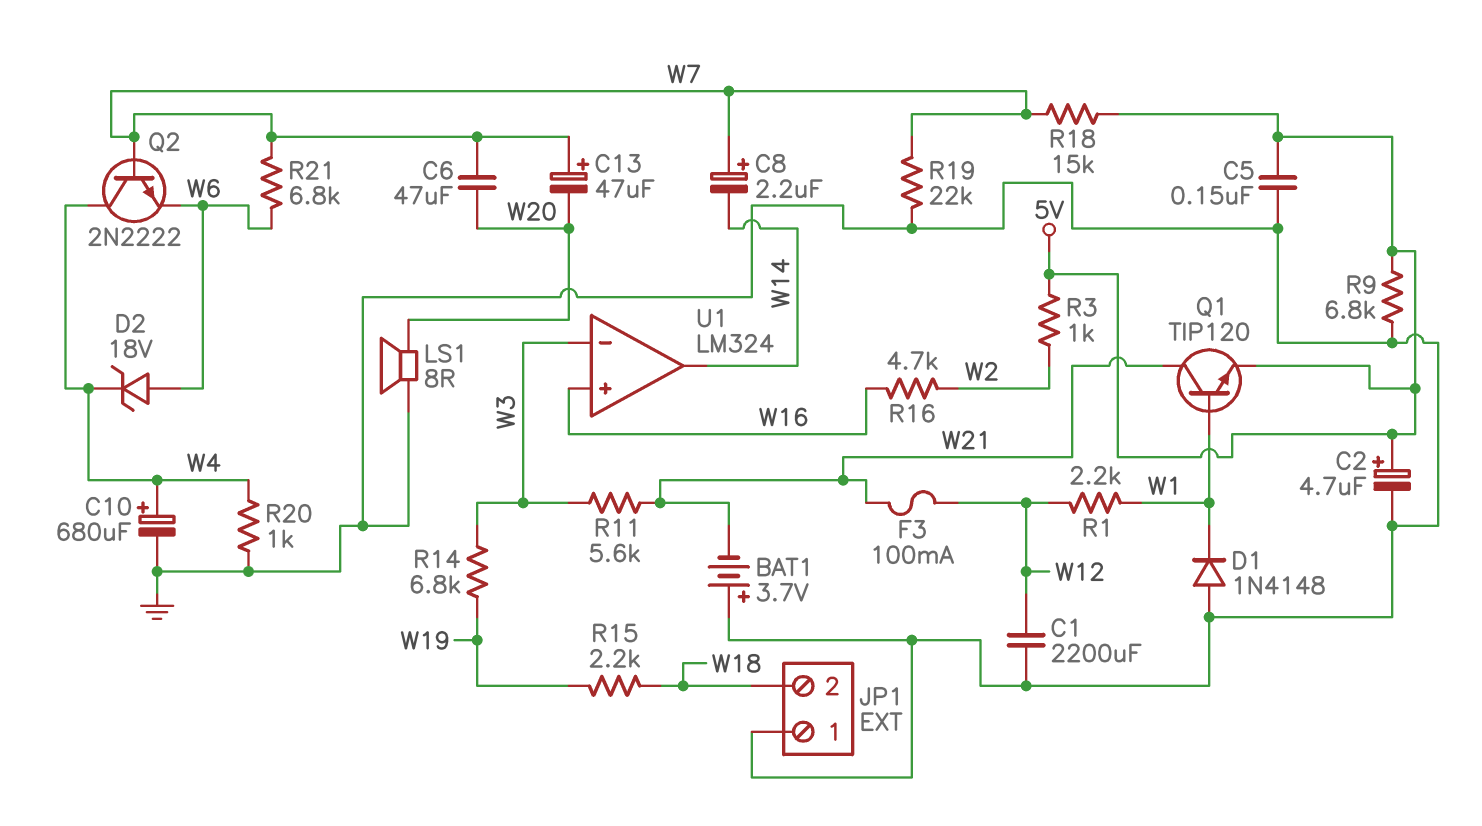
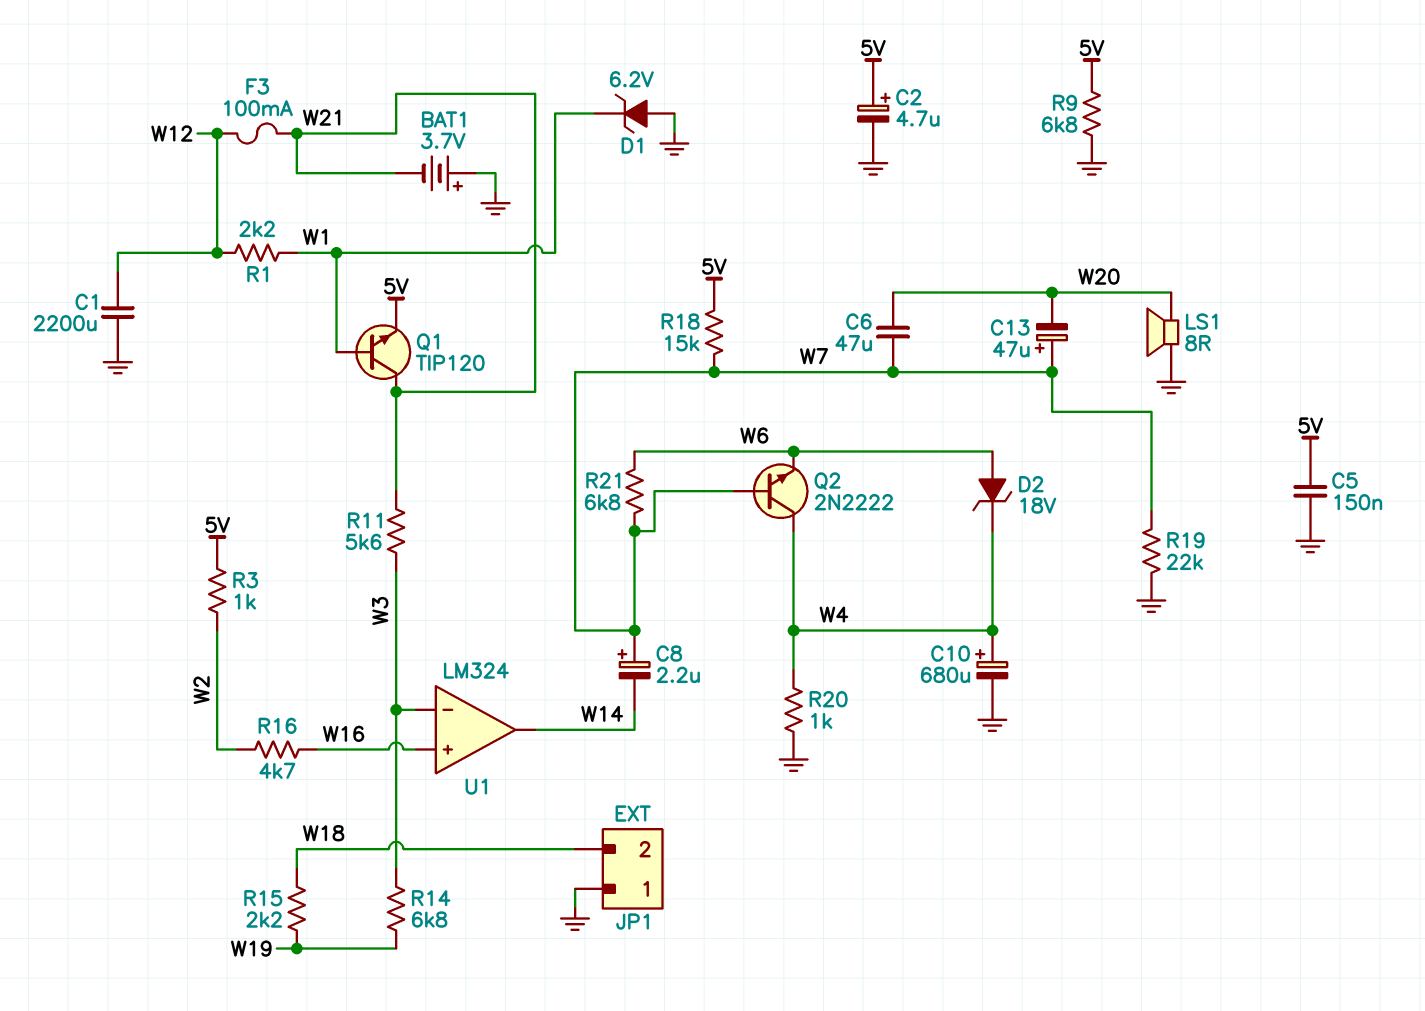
D1: diode 1N4148 (A GND, K W1) -> zener 6.2V (A GND, K W1)

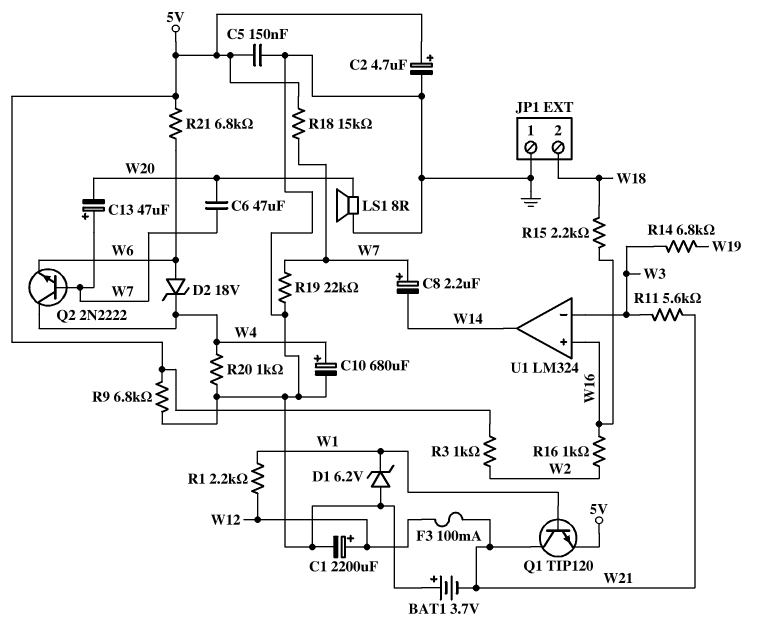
C1: 2200uF (GND, W12) -> 2200uF (plus W12, minus GND)
R15: 2.2k (W18, W19) -> 2.2k (W16, W18)
R16: 4.7k (W2, W16) -> 1k (W2, W16)
R21: 6.8k (W6, W7) -> 6.8k (5V, W6)

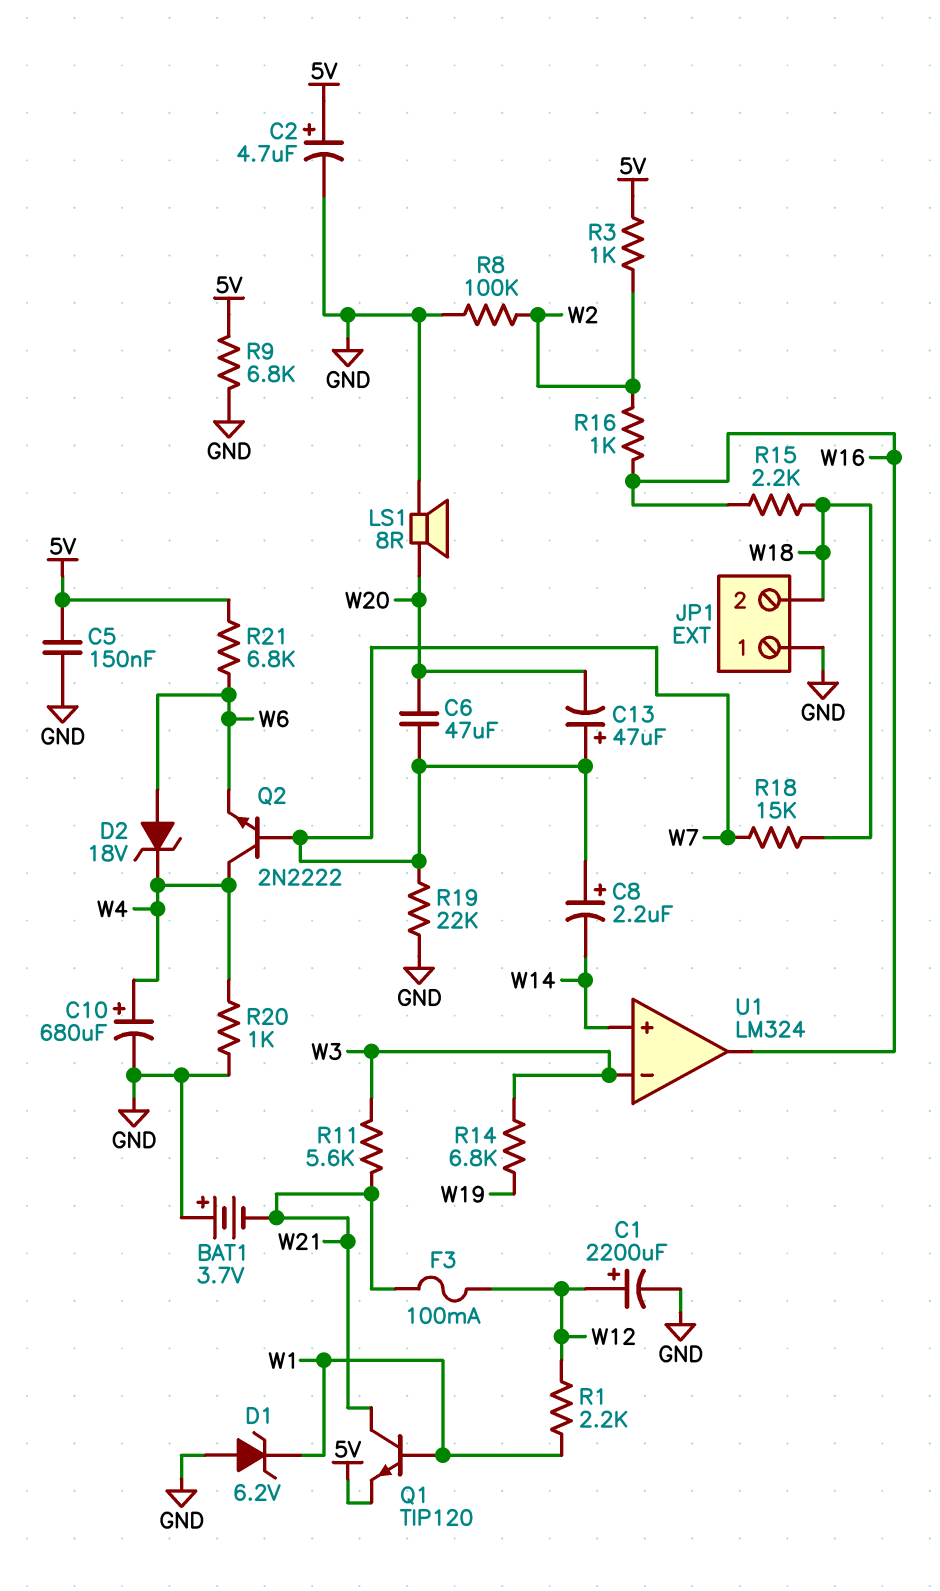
R8: none -> 100k (GND, W2)
R18: 15k (5V, W7) -> 15k (W7, W18)
U1 pin in+: W16 -> W14
U1 pin out: W14 -> W16

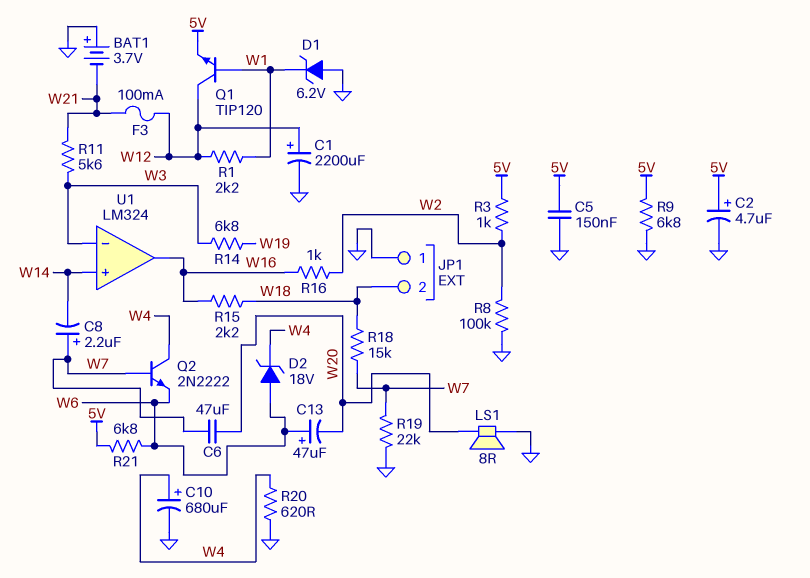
C13: 47uF (plus W7, minus W20) -> 47uF (plus W6, minus W20)
Q1: NPN TIP120 (B W1, C W21, E 5V) -> NPN TIP120 (B W1, C W12, E 5V)
R20: 1k (GND, W4) -> 620 (GND, W4)

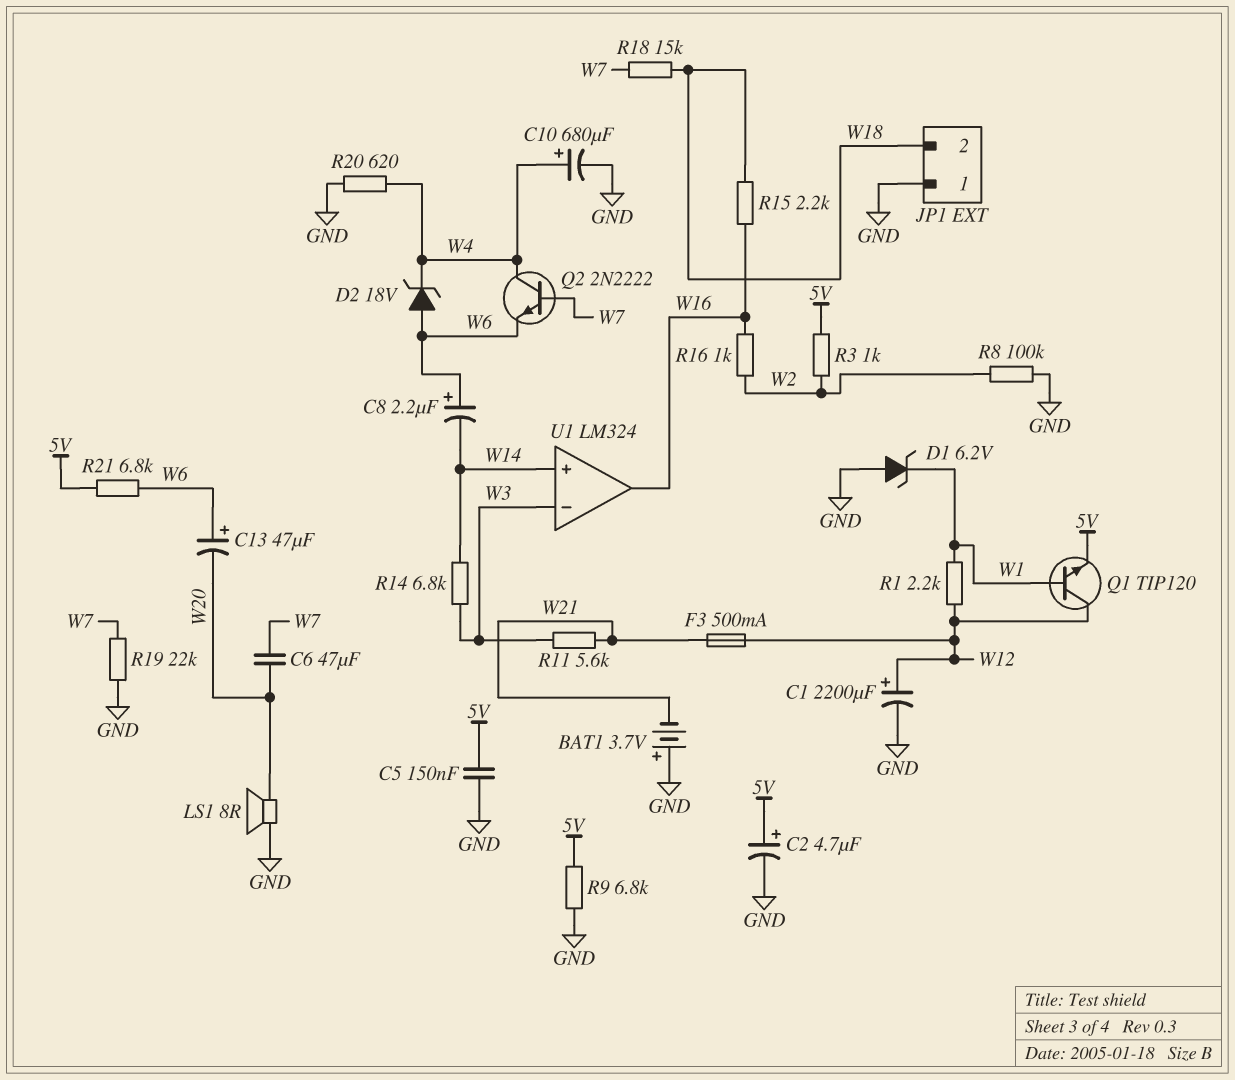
C8: 2.2uF (plus W7, minus W14) -> 2.2uF (plus W6, minus W14)
F3: 100mA (W12, W21) -> 500mA (W12, W21)
R14: 6.8k (W3, W19) -> 6.8k (W3, W14)

